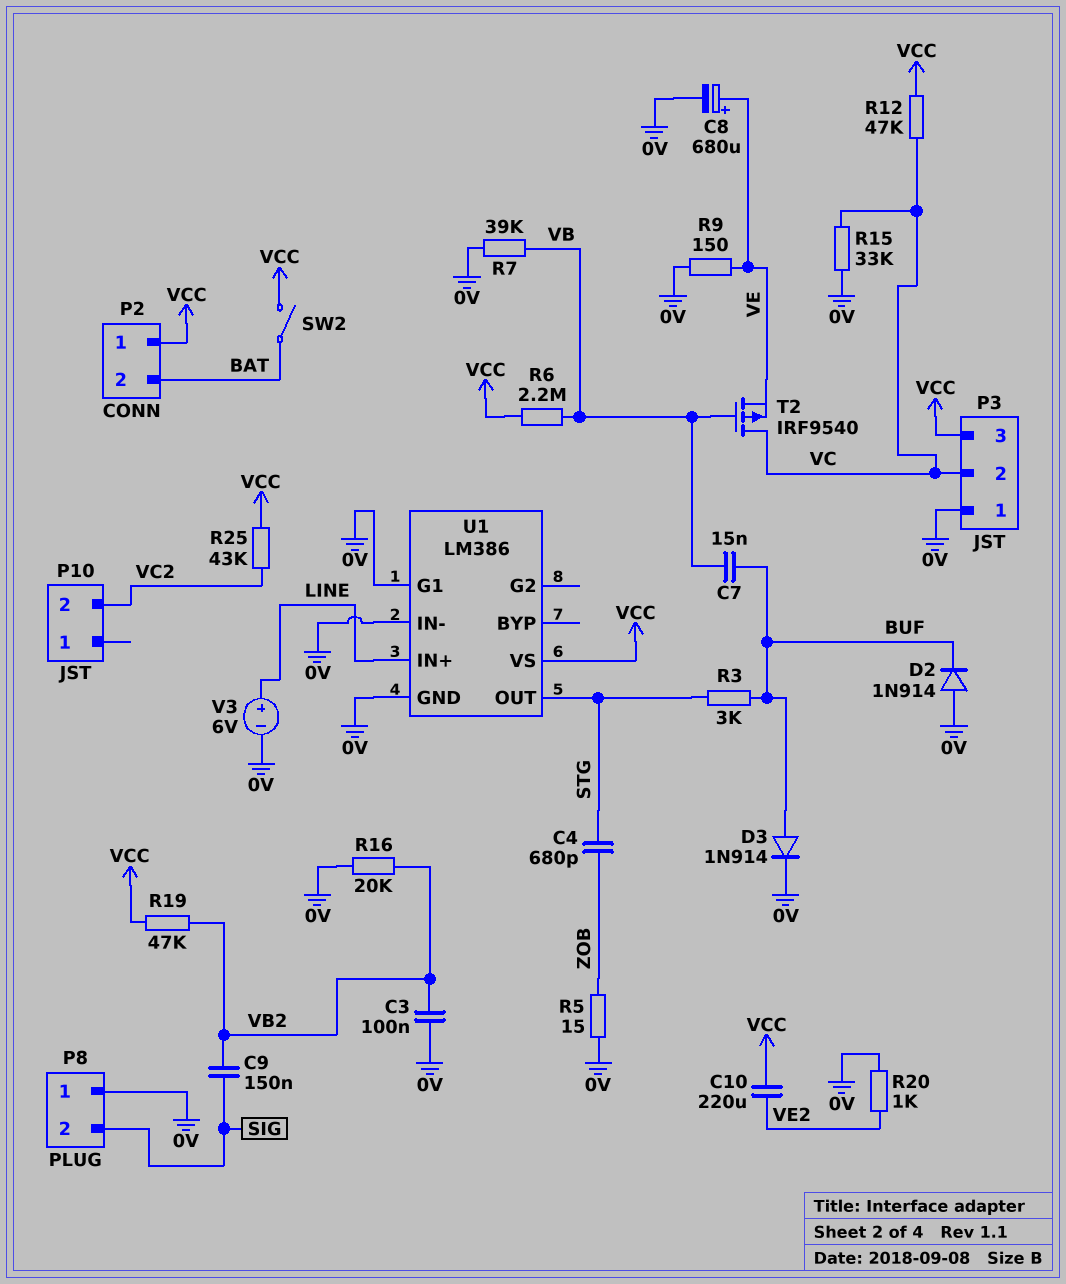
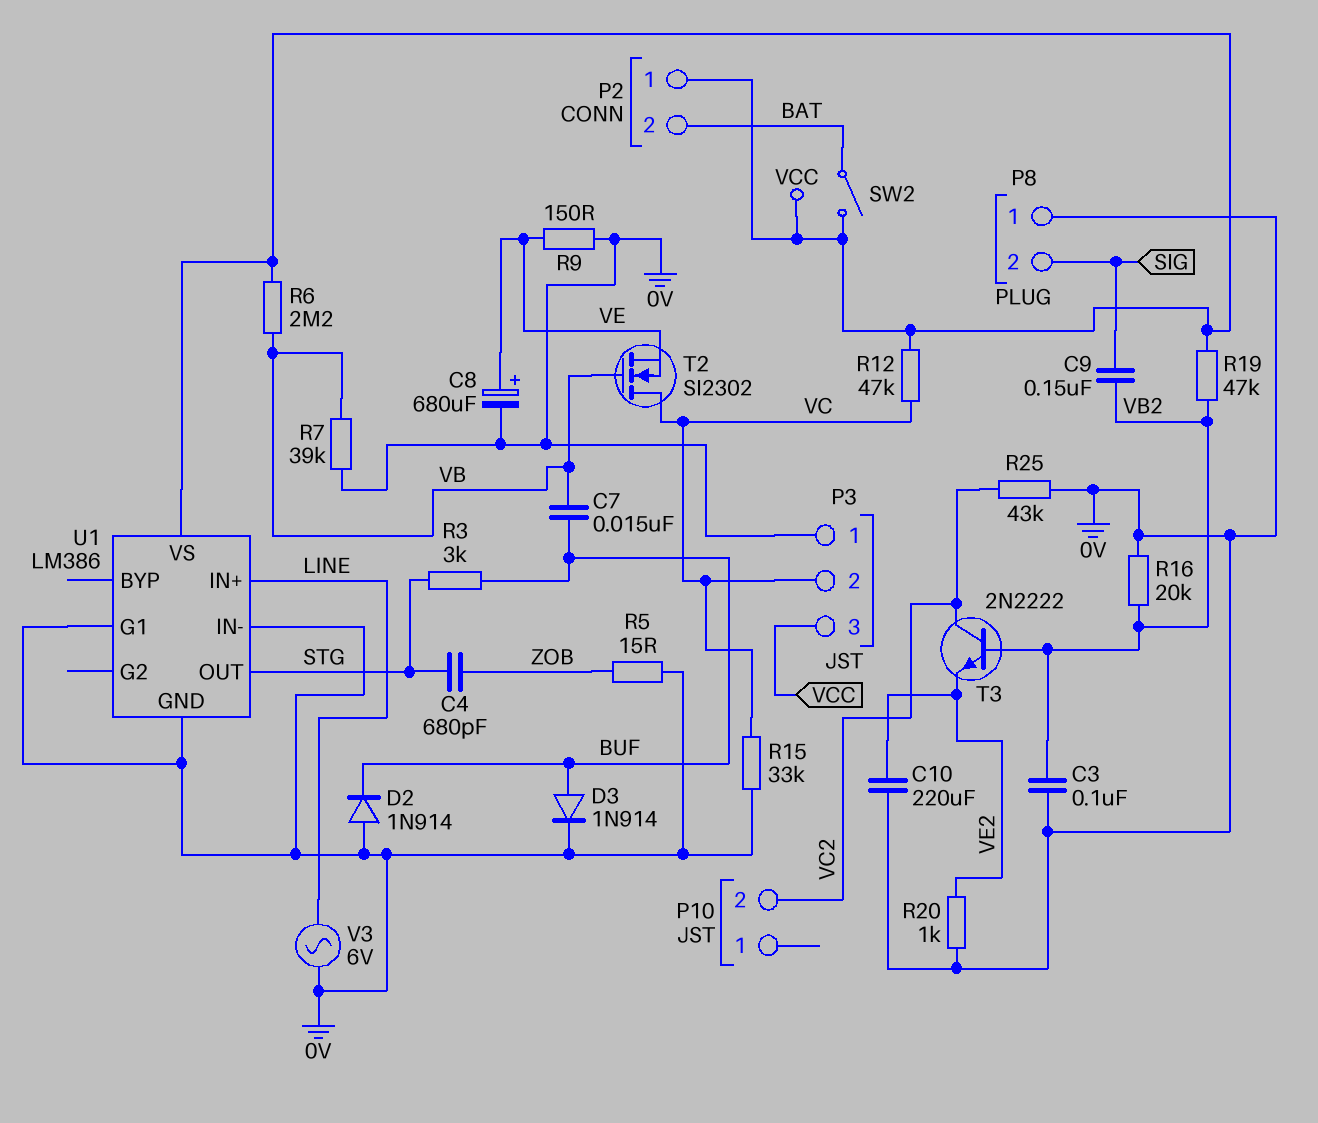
C10: 220uF (VCC, VE2) -> 220uF (0V, VE2)
R25: 43k (VC2, VCC) -> 43k (0V, VC2)
T2: PMOS IRF9540 (G VB, D VC, S VE) -> NMOS SI2302 (G VB, D VC, S VE)
T3: none -> NPN 2N2222 (B VB2, C VC2, E VE2)
V3: 6V (plus LINE, minus 0V) -> AC 6V (0V, LINE)

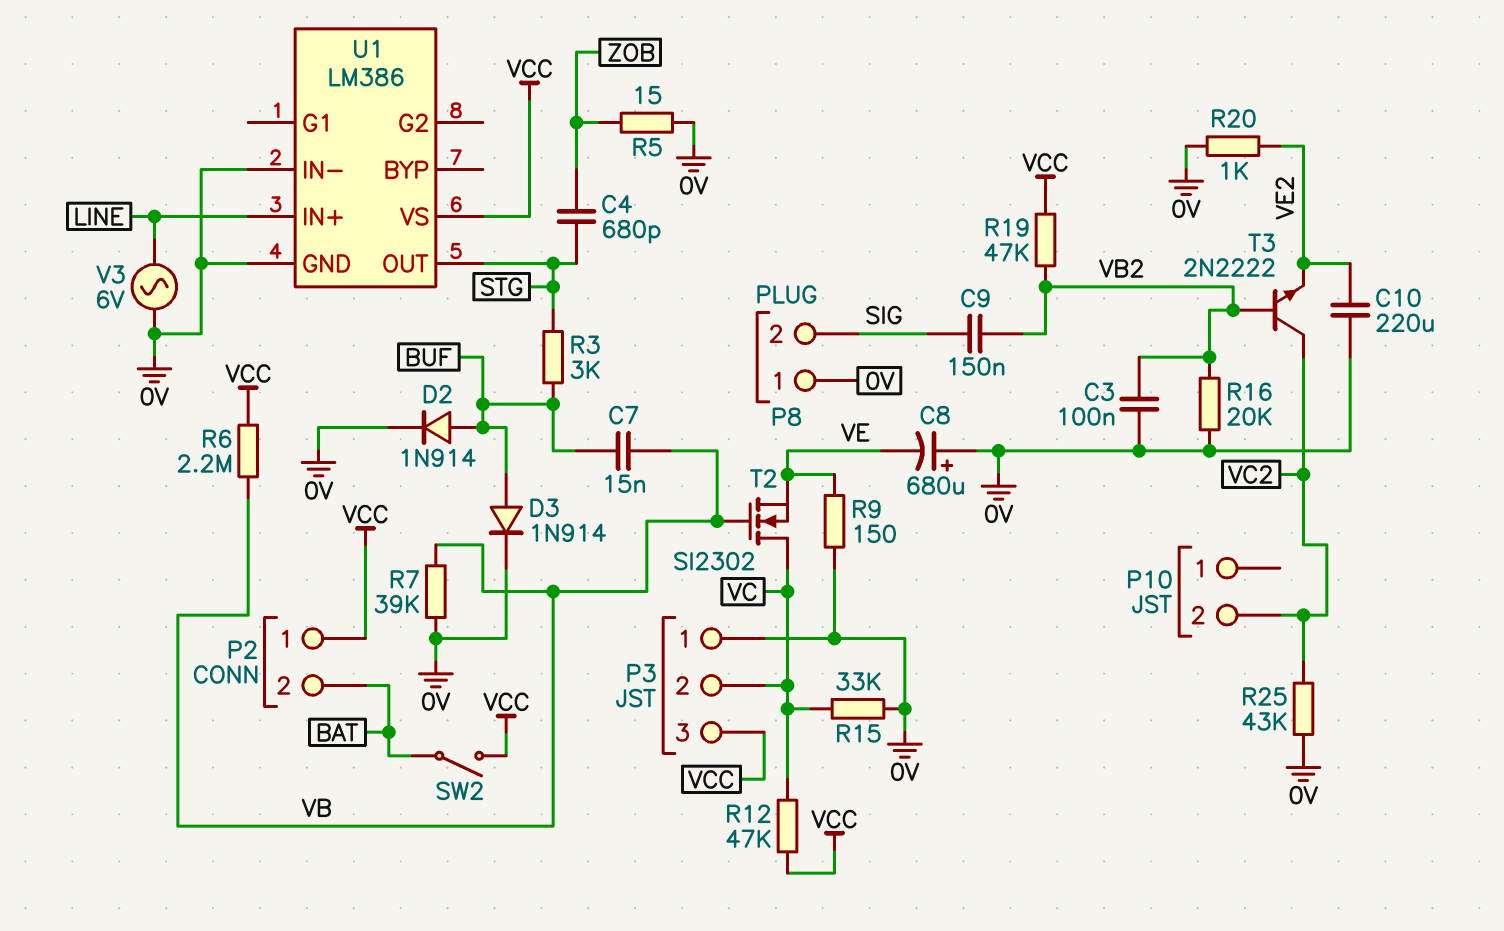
C8: 680uF (plus VE, minus 0V) -> 680uF (plus 0V, minus VE)
D2: diode 1N914 (A 0V, K BUF) -> diode 1N914 (A BUF, K 0V)
U1 pin G1: 0V -> none

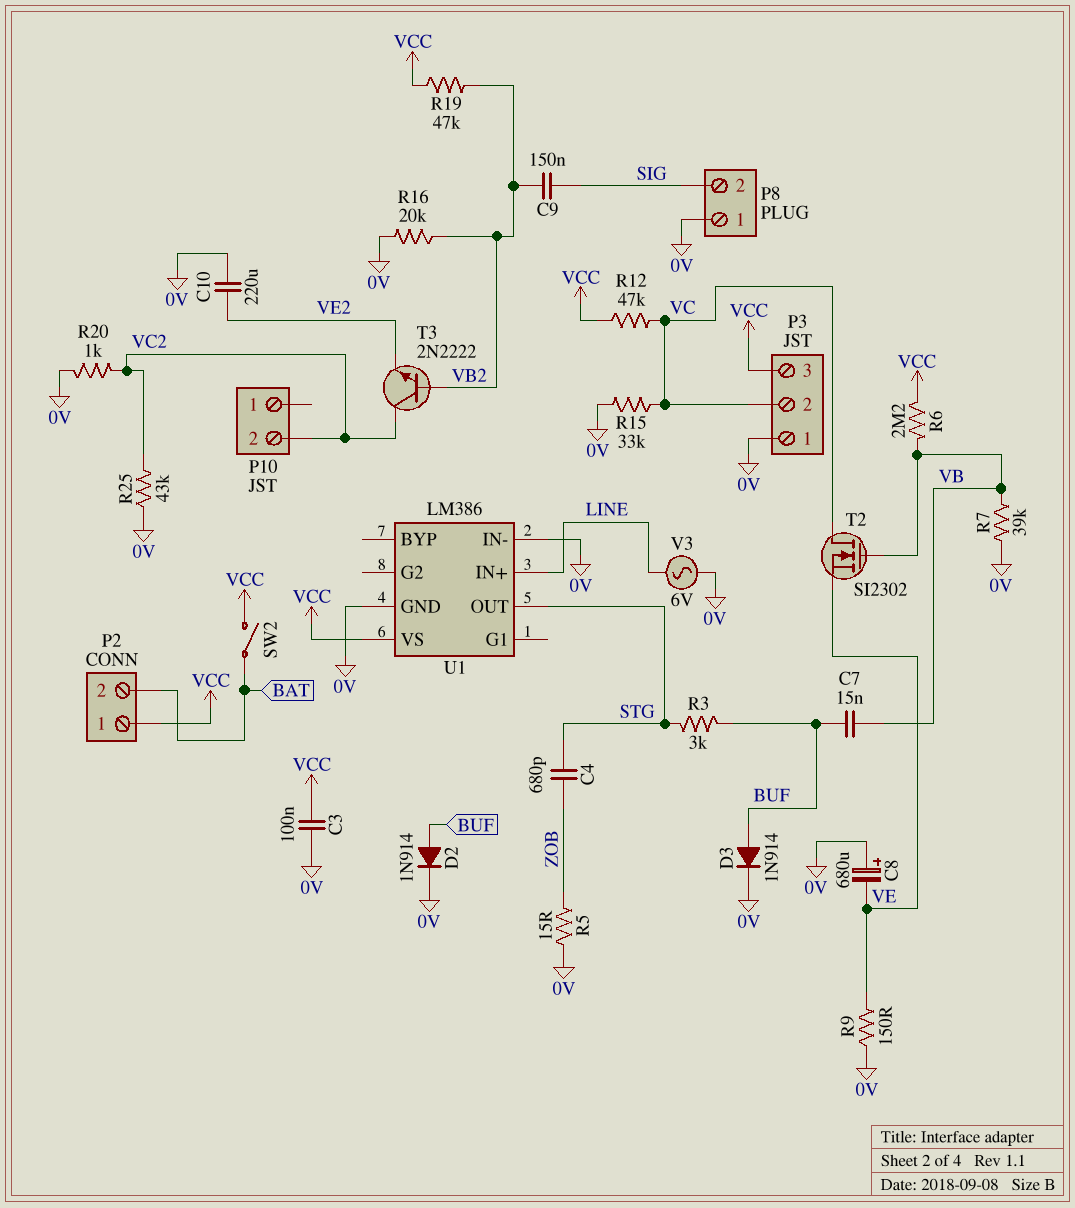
C3: 100nF (0V, VB2) -> 100nF (0V, VCC)
R20: 1k (0V, VE2) -> 1k (0V, VC2)

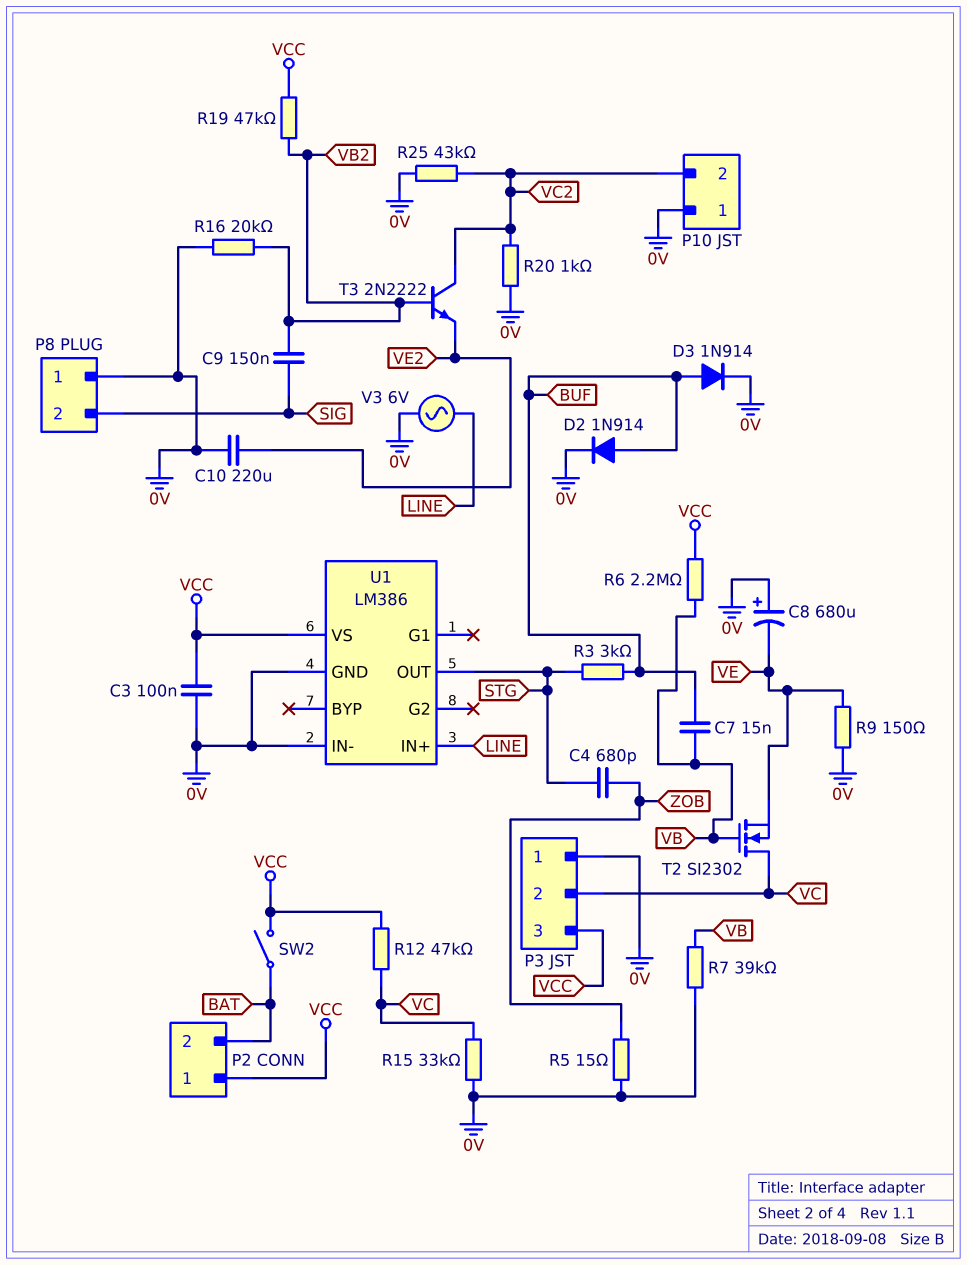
P10 pin 1: none -> 0V

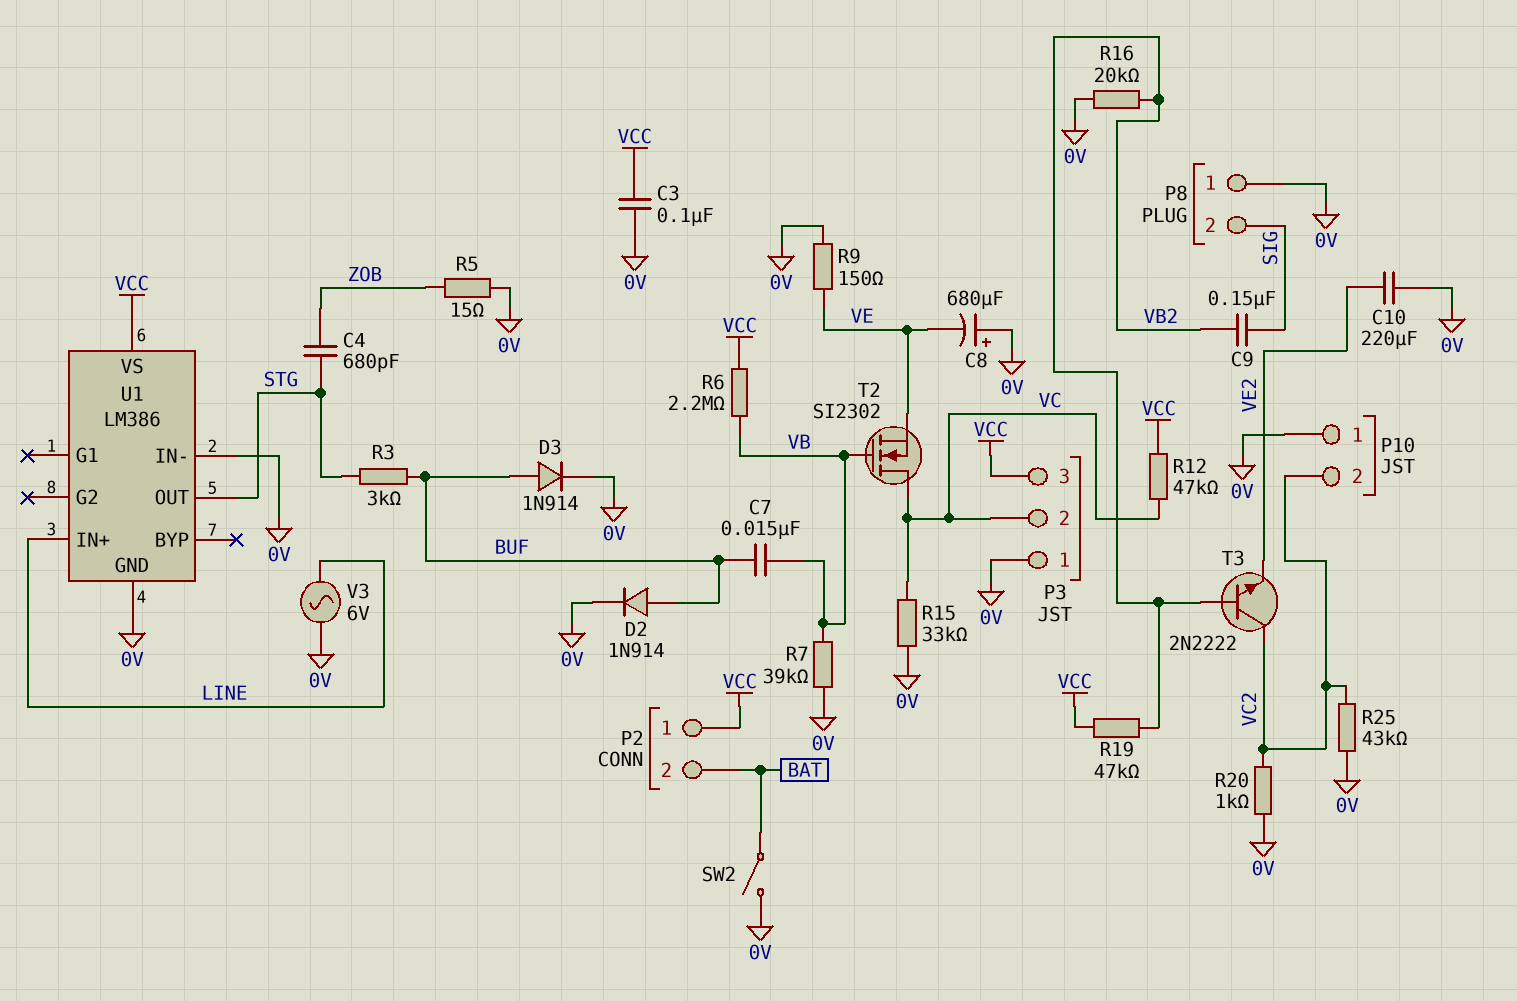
SW2: switch (BAT, VCC) -> switch (0V, BAT)

